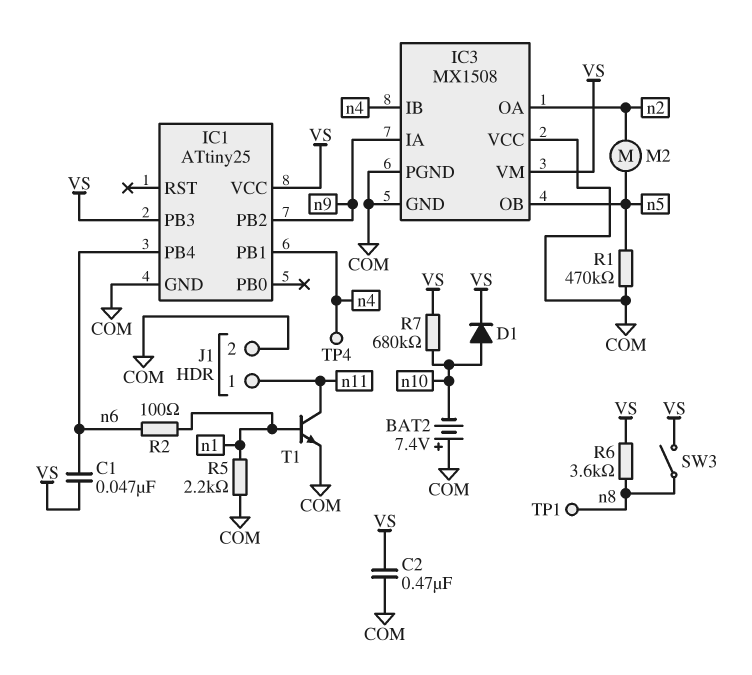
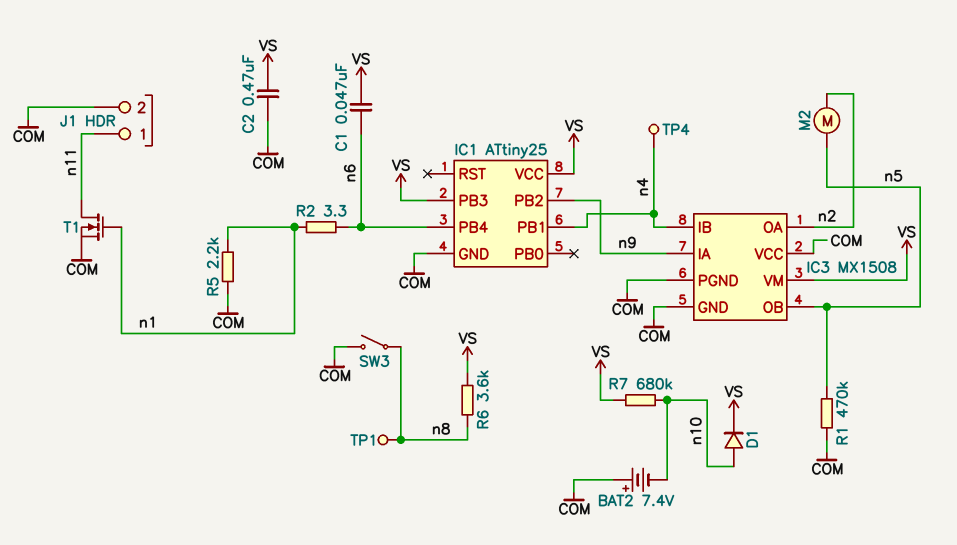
R2: 100 (n1, n6) -> 3.3 (n1, n6)
SW3: switch (VS, n8) -> switch (COM, n8)
T1: NPN (B n1, C n11, E COM) -> NMOS (G n1, D n11, S COM)

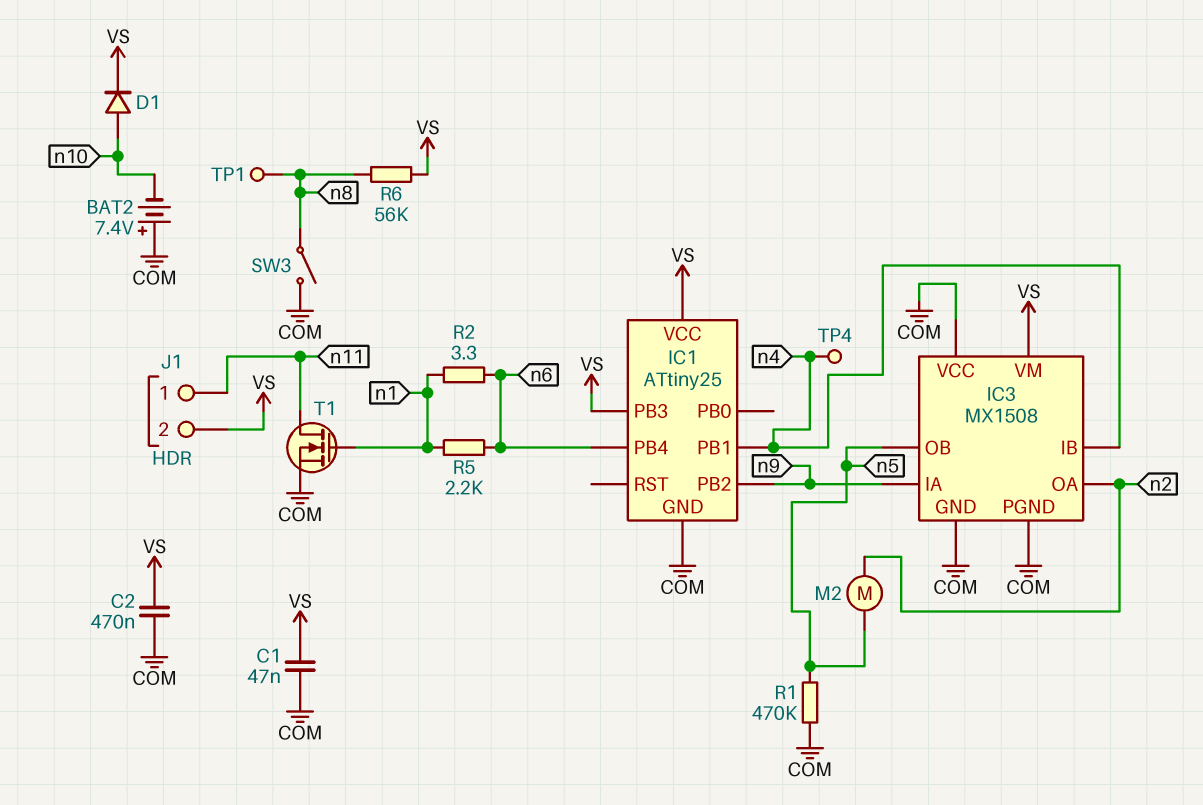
C1: 47nF (VS, n6) -> 47nF (COM, VS)
J1 pin 2: COM -> VS
R5: 2.2k (COM, n1) -> 2.2k (n1, n6)
R6: 3.6k (VS, n8) -> 56k (VS, n8)
R7: 680k (VS, n10) -> none

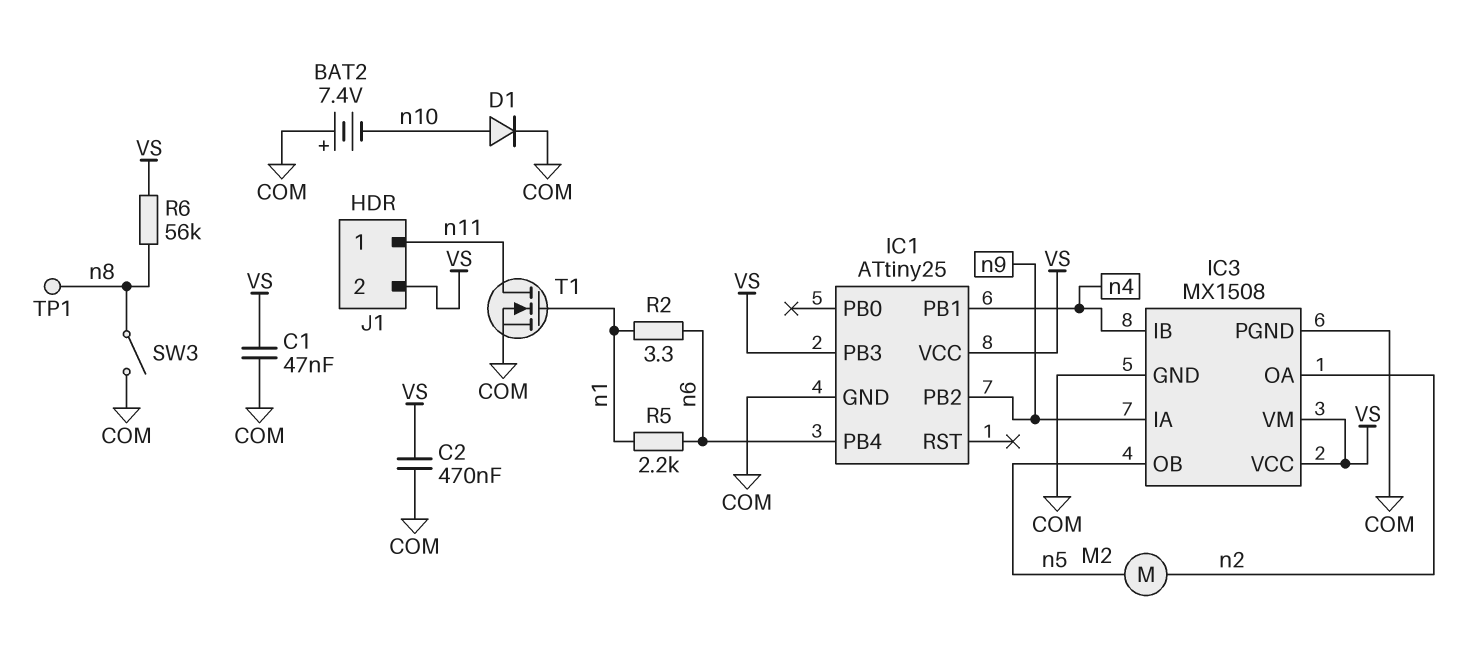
D1: diode (A n10, K VS) -> diode (A n10, K COM)
IC3 pin VCC: COM -> VS
R1: 470k (COM, n5) -> none
TP4: test point (n4) -> none

